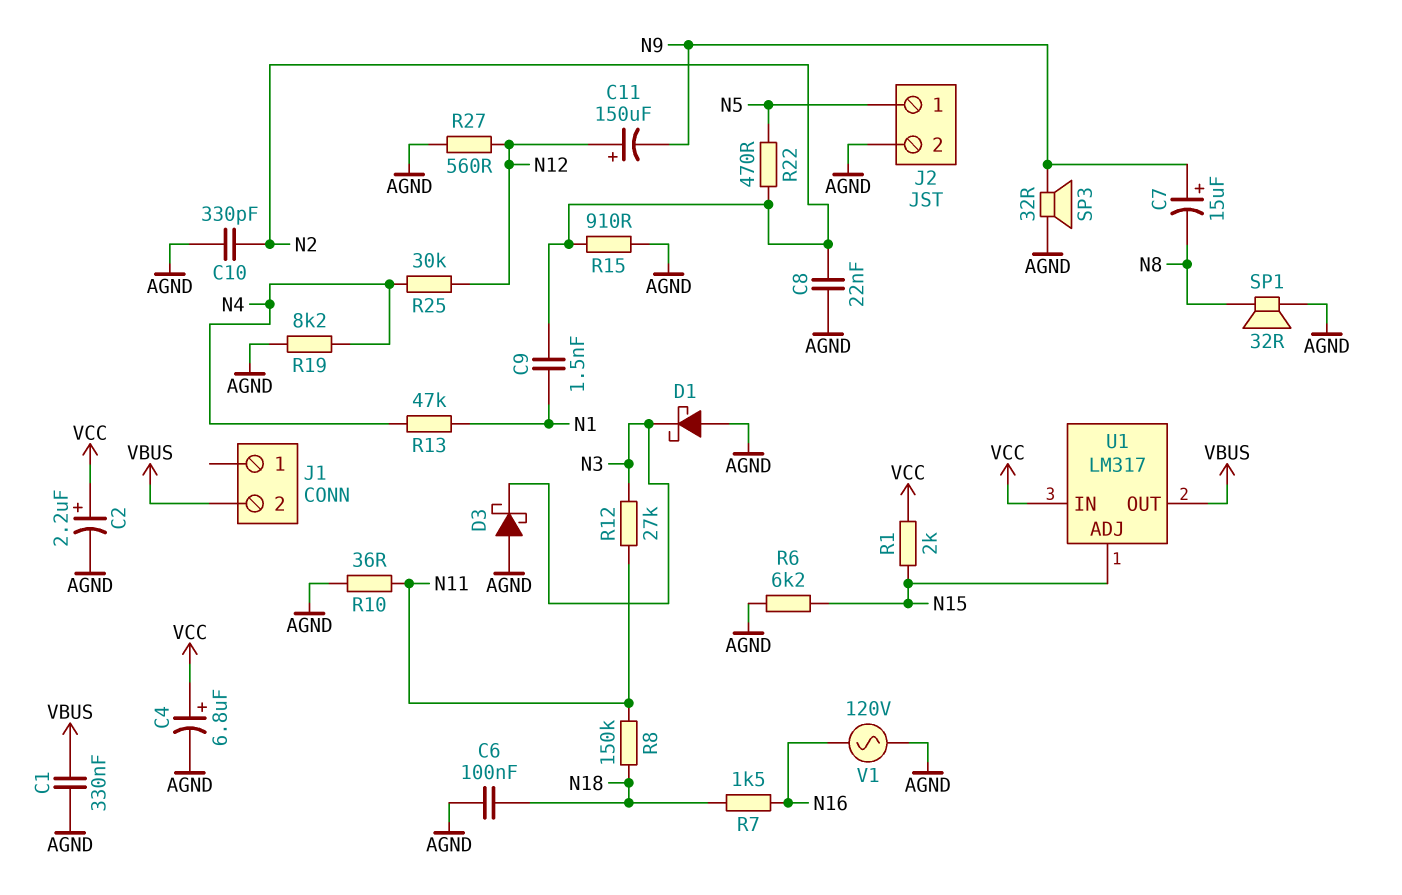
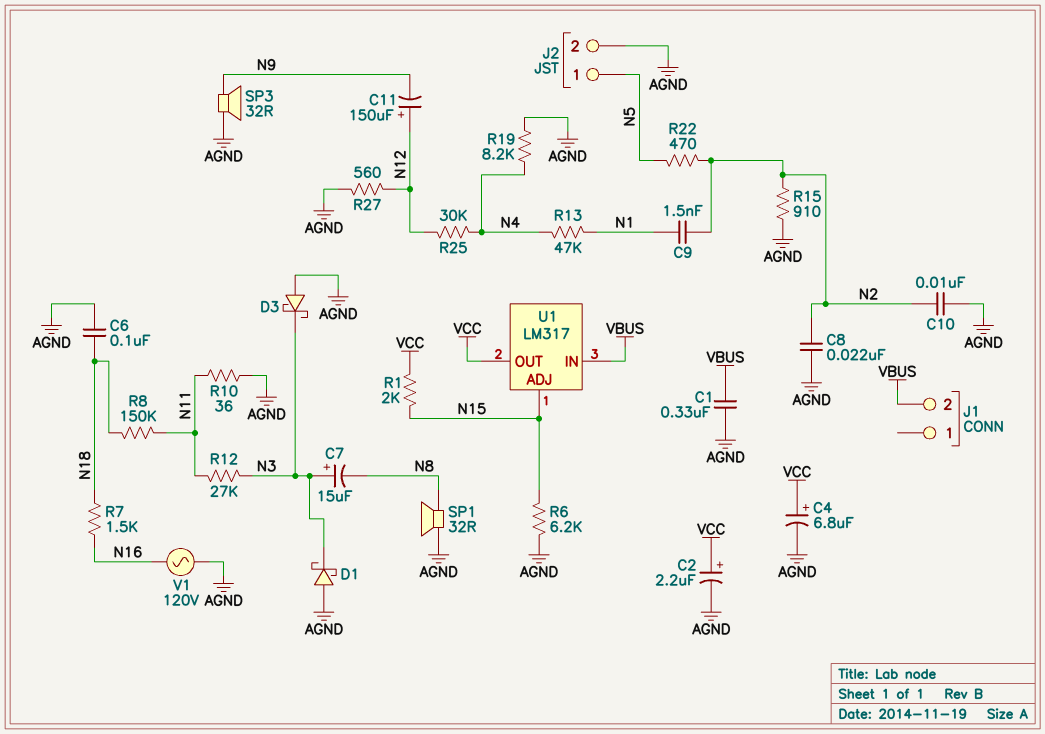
C7: 15uF (plus N9, minus N8) -> 15uF (plus N3, minus N8)
C10: 330pF (AGND, N2) -> 10nF (AGND, N2)
U1 pin IN: VCC -> VBUS
U1 pin OUT: VBUS -> VCC

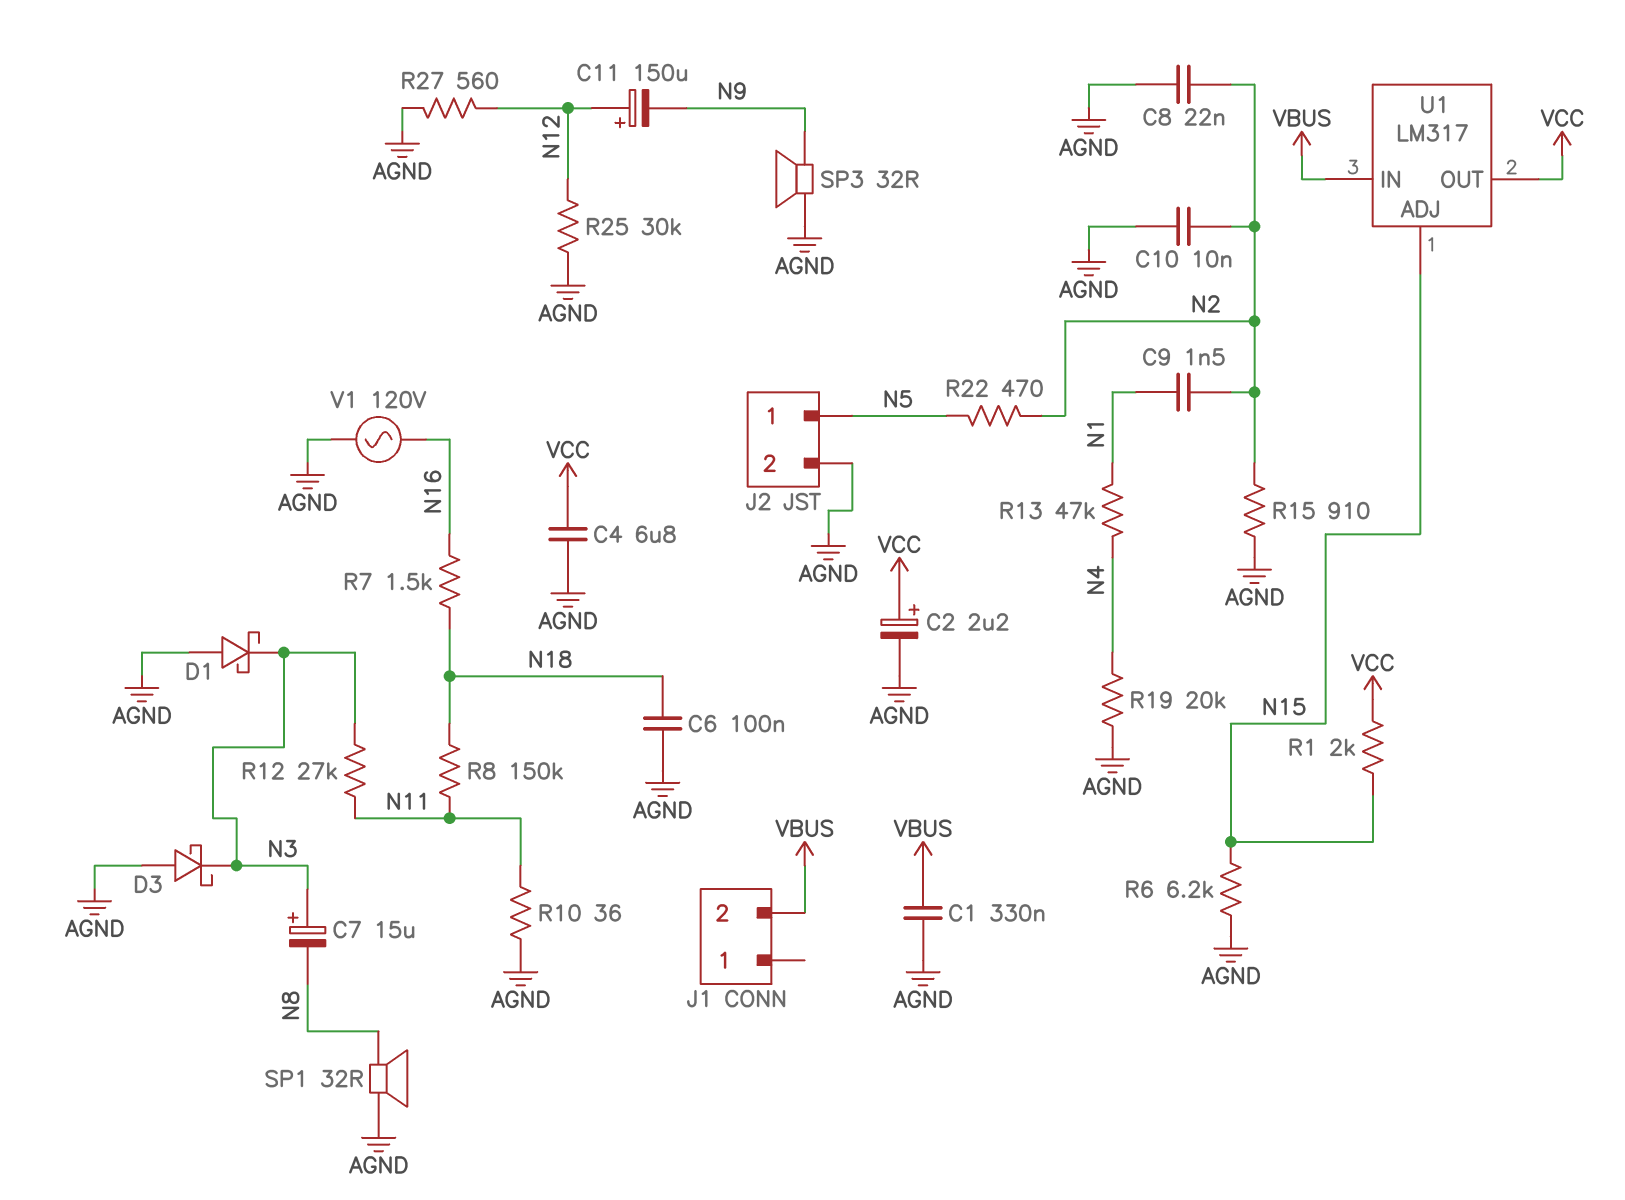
C4: 6.8uF (plus VCC, minus AGND) -> 6.8uF (AGND, VCC)
R19: 8.2k (AGND, N4) -> 20k (AGND, N4)
R25: 30k (N4, N12) -> 30k (AGND, N12)

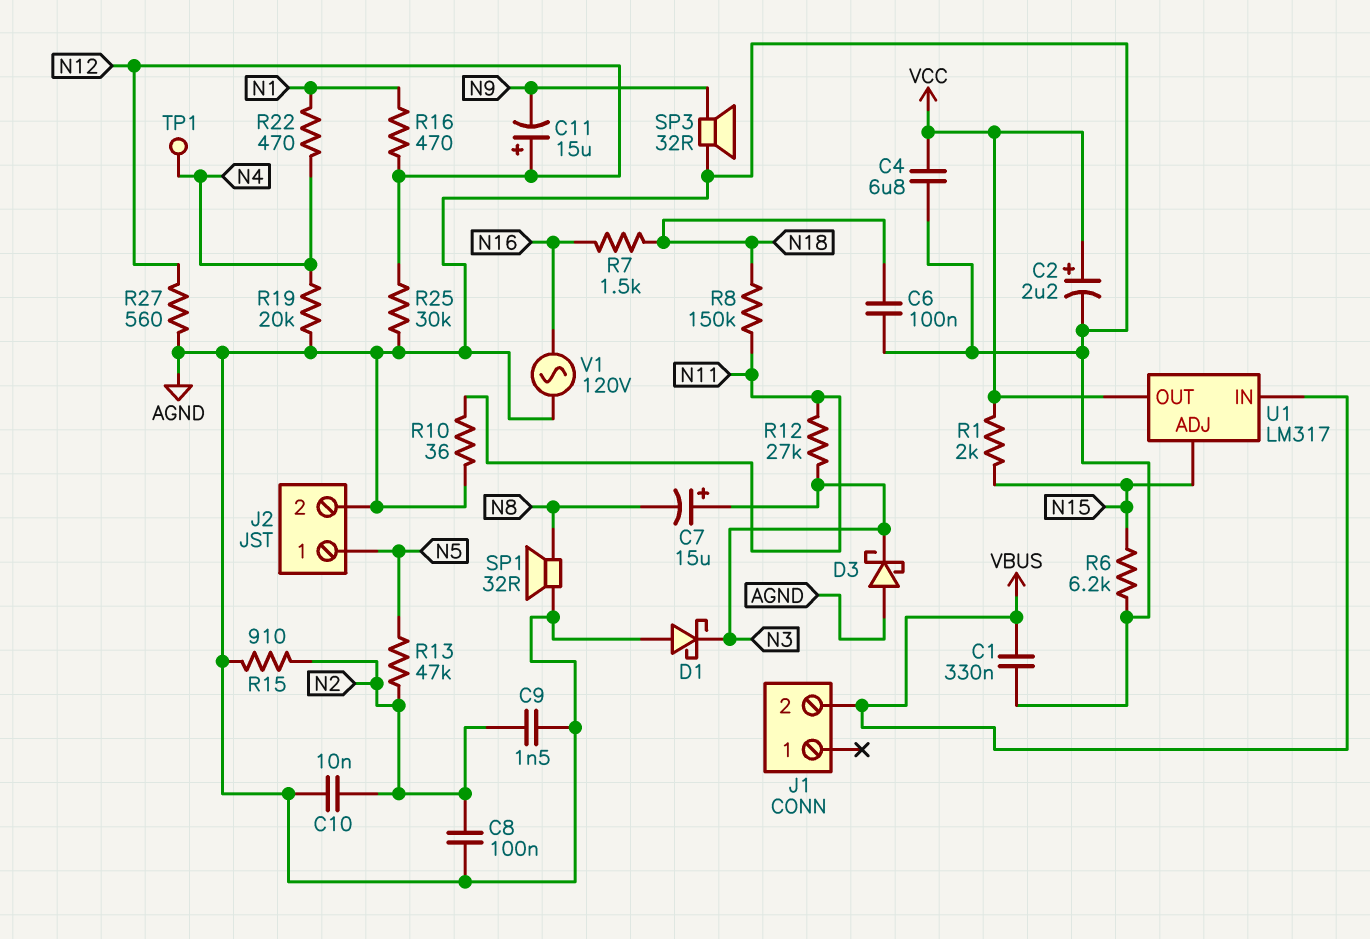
C8: 22nF (AGND, N2) -> 100nF (AGND, N2)
C9: 1.5nF (N1, N2) -> 1.5nF (AGND, N2)
C11: 150uF (plus N12, minus N9) -> 15uF (plus N12, minus N9)
R13: 47k (N1, N4) -> 47k (N2, N5)
R16: none -> 470 (N1, N12)
R22: 470 (N2, N5) -> 470 (N1, N4)
TP1: none -> test point (N4)

